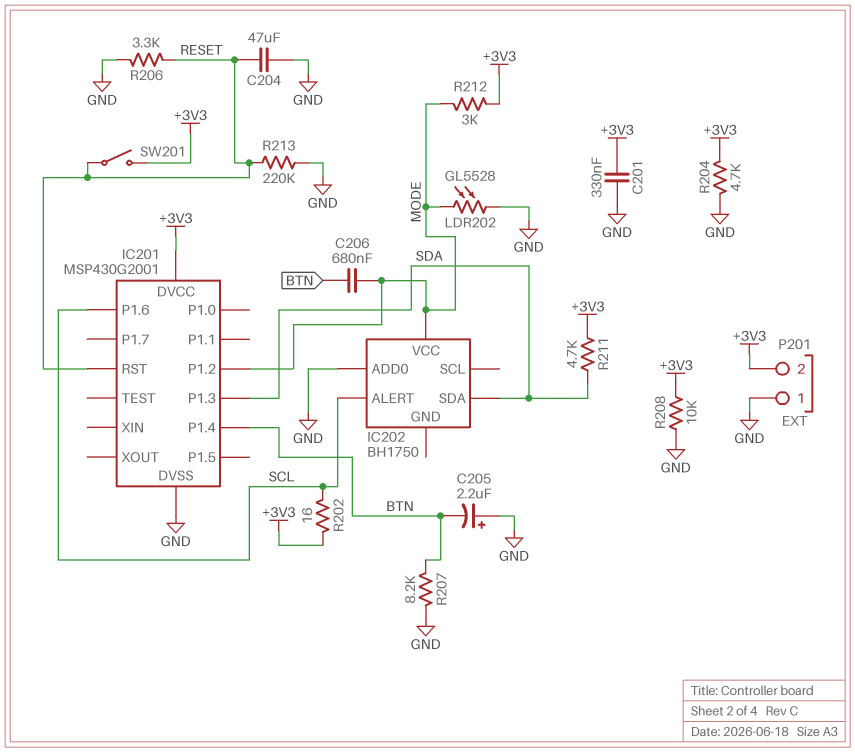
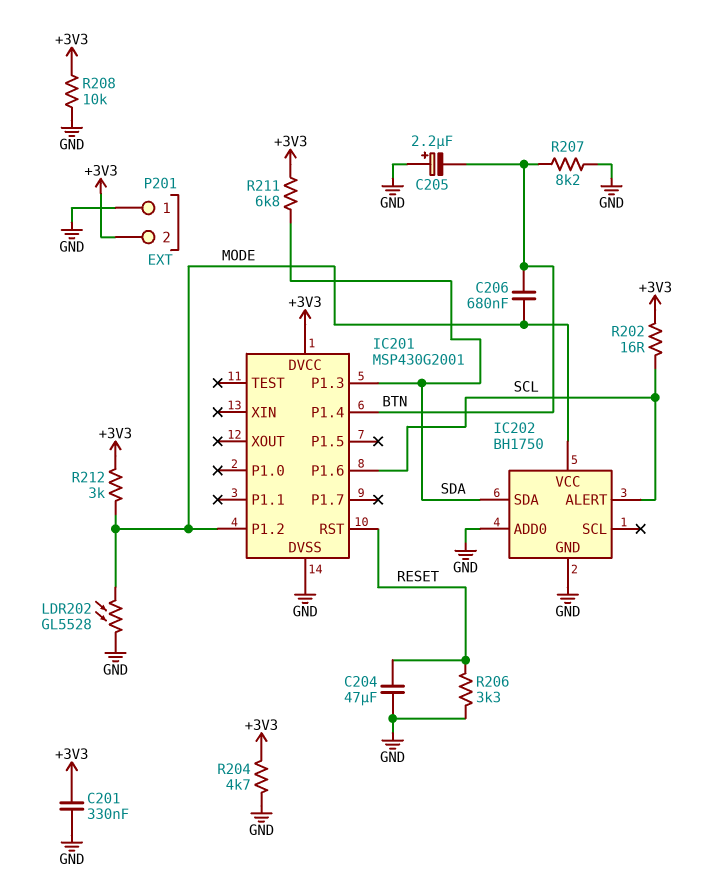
IC202 pin GND: none -> GND
R211: 4.7k (+3V3, SDA) -> 6.8k (+3V3, SDA)
R213: 220k (GND, RESET) -> none
SW201: switch (+3V3, RESET) -> none

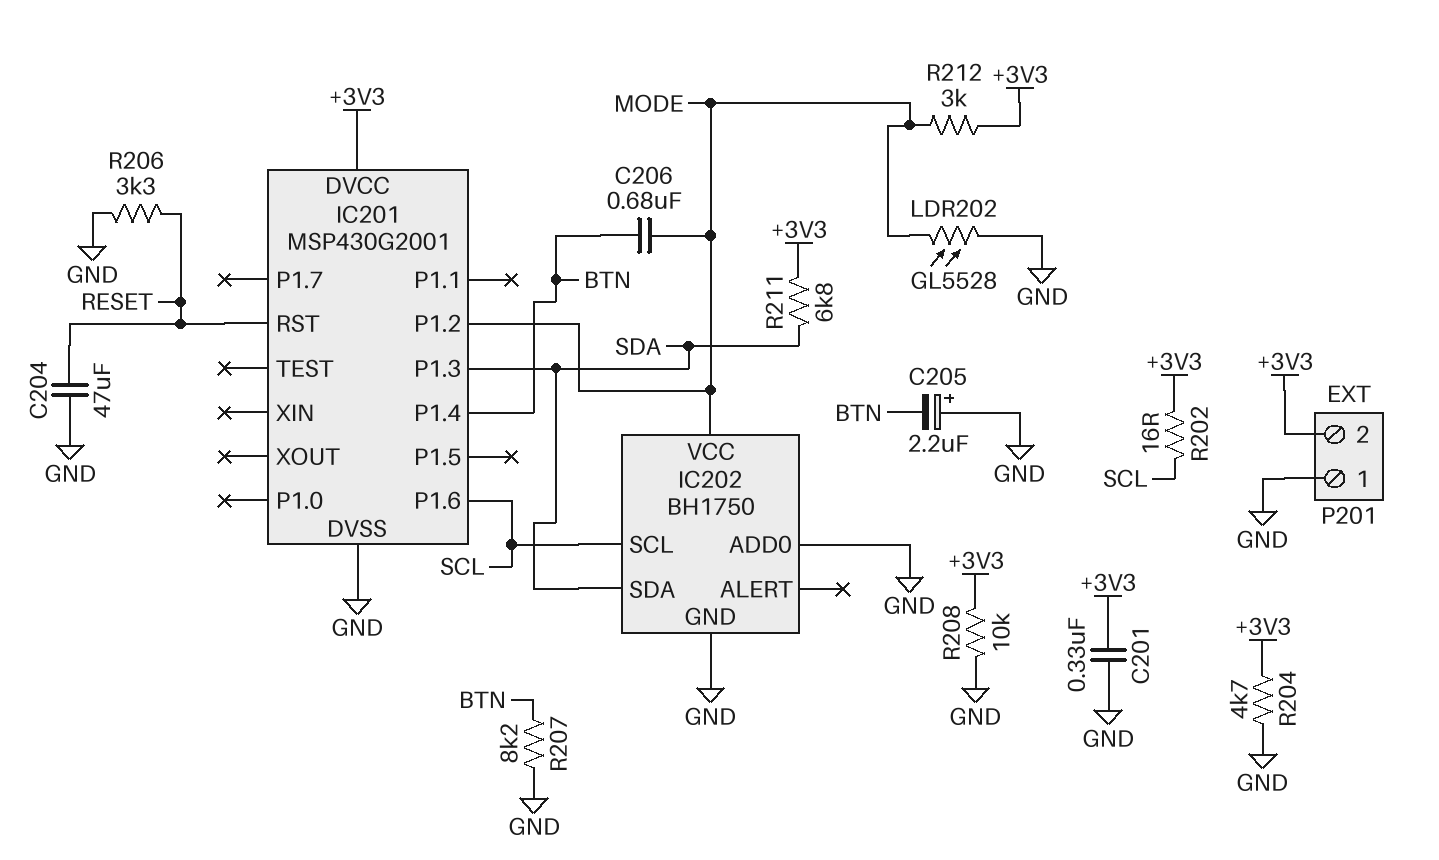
IC202 pin ALERT: SCL -> none
IC202 pin SCL: none -> SCL

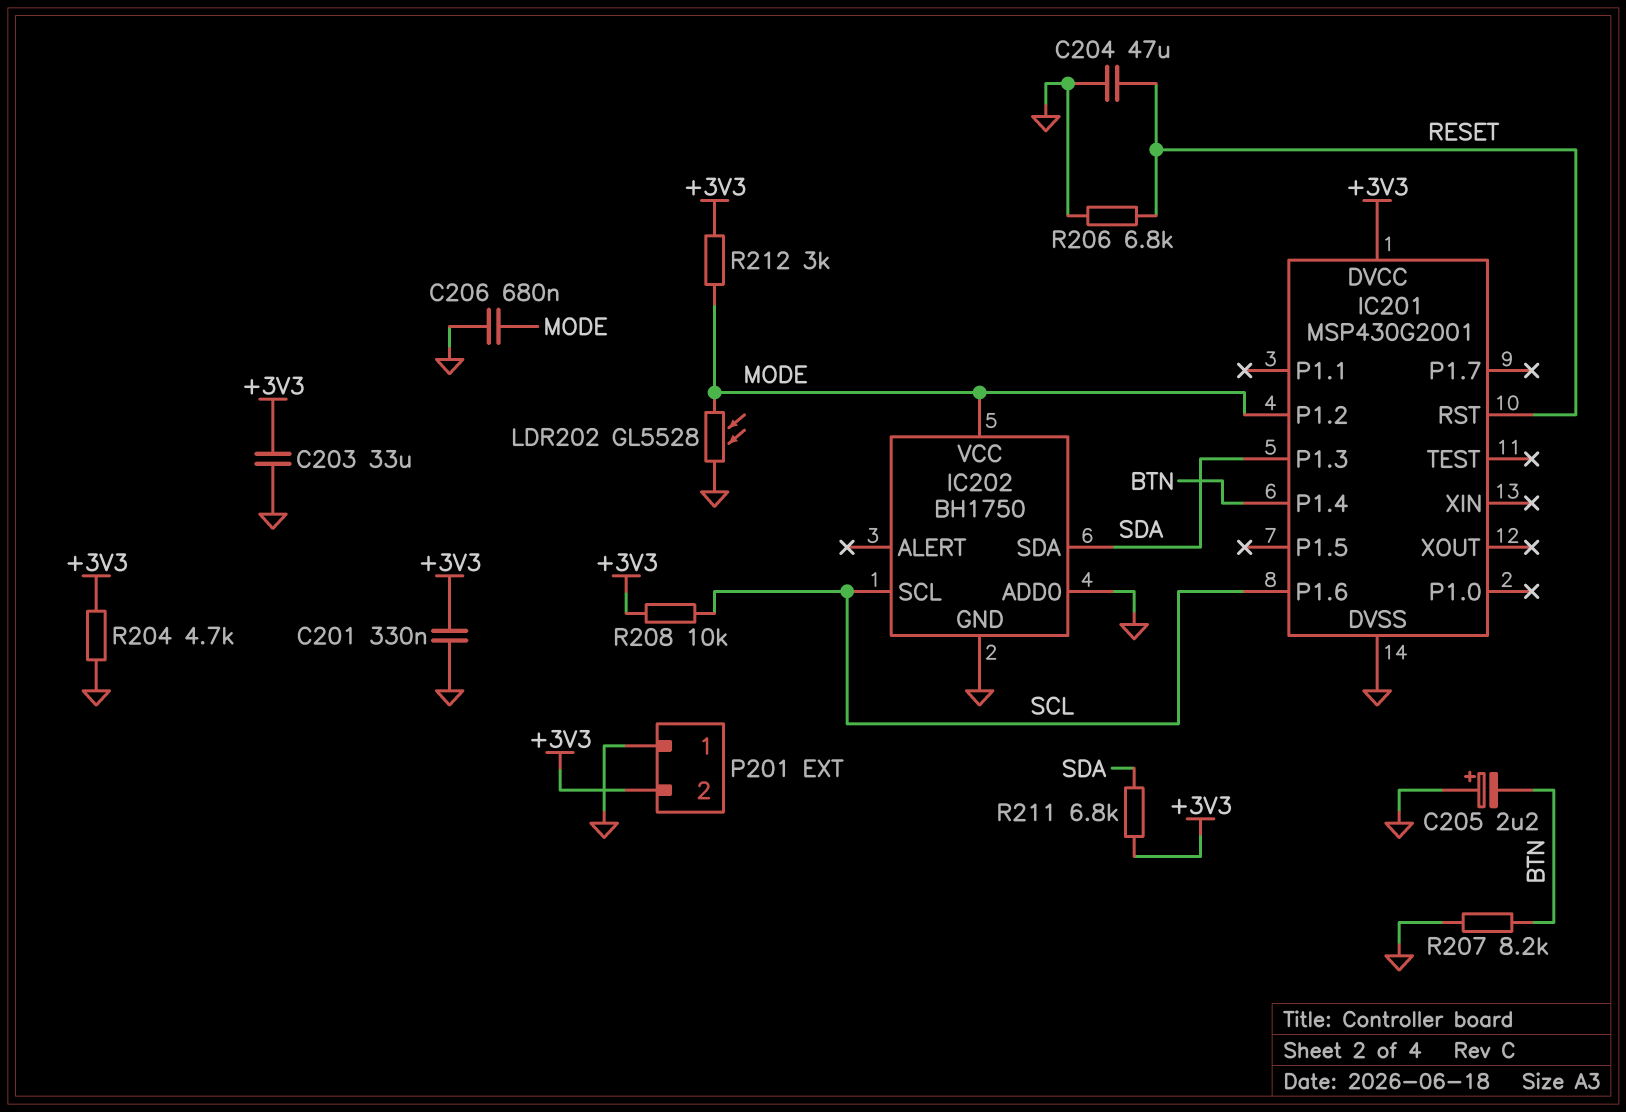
C203: none -> 33uF (+3V3, GND)
C206: 680nF (BTN, MODE) -> 680nF (GND, MODE)
R202: 16 (+3V3, SCL) -> none
R206: 3.3k (GND, RESET) -> 6.8k (GND, RESET)
R208: 10k (+3V3, GND) -> 10k (+3V3, SCL)

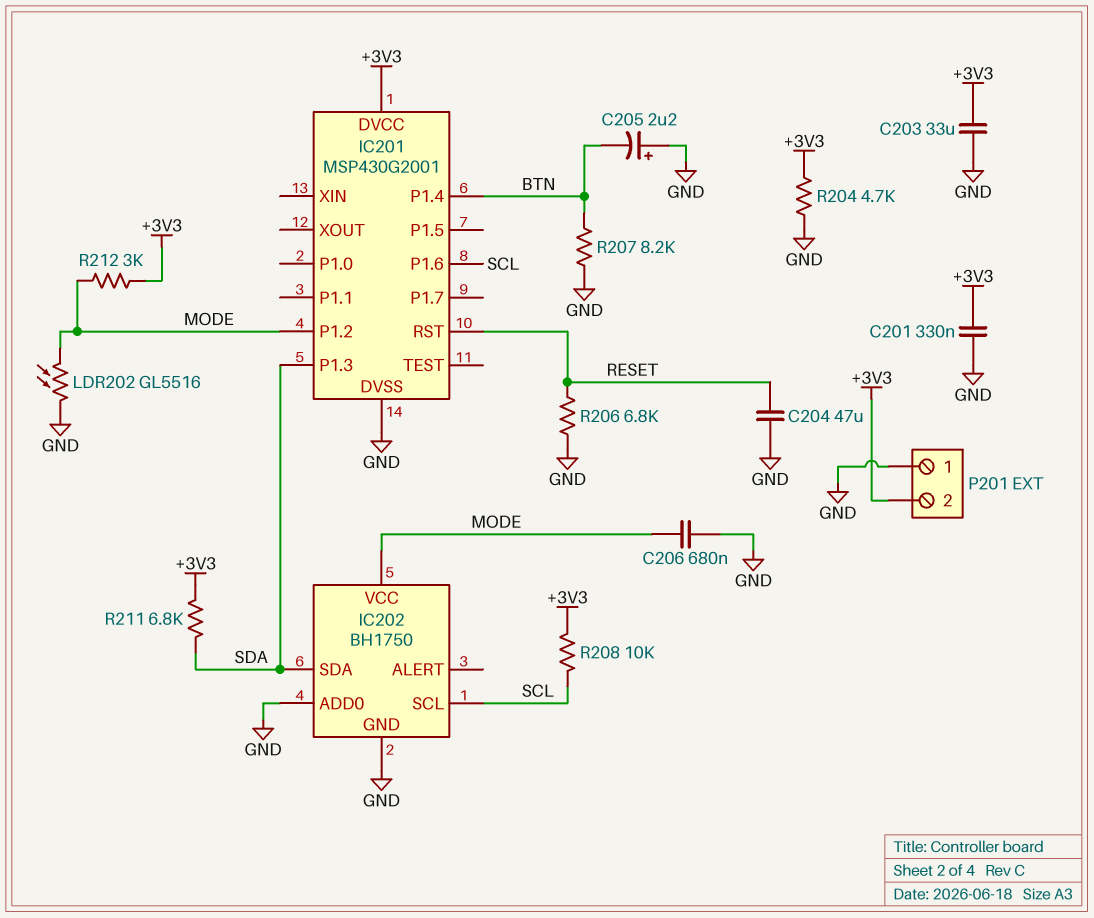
LDR202: GL5528 (GND, MODE) -> GL5516 (GND, MODE)

